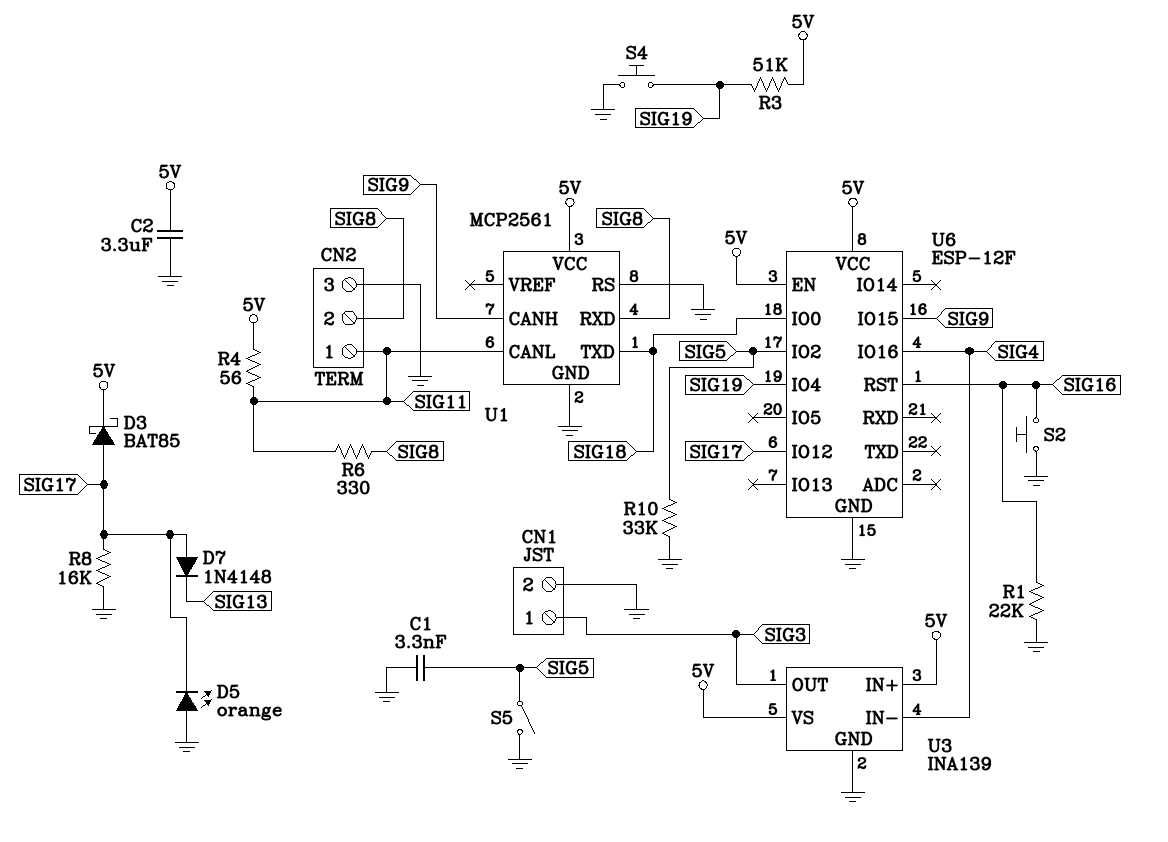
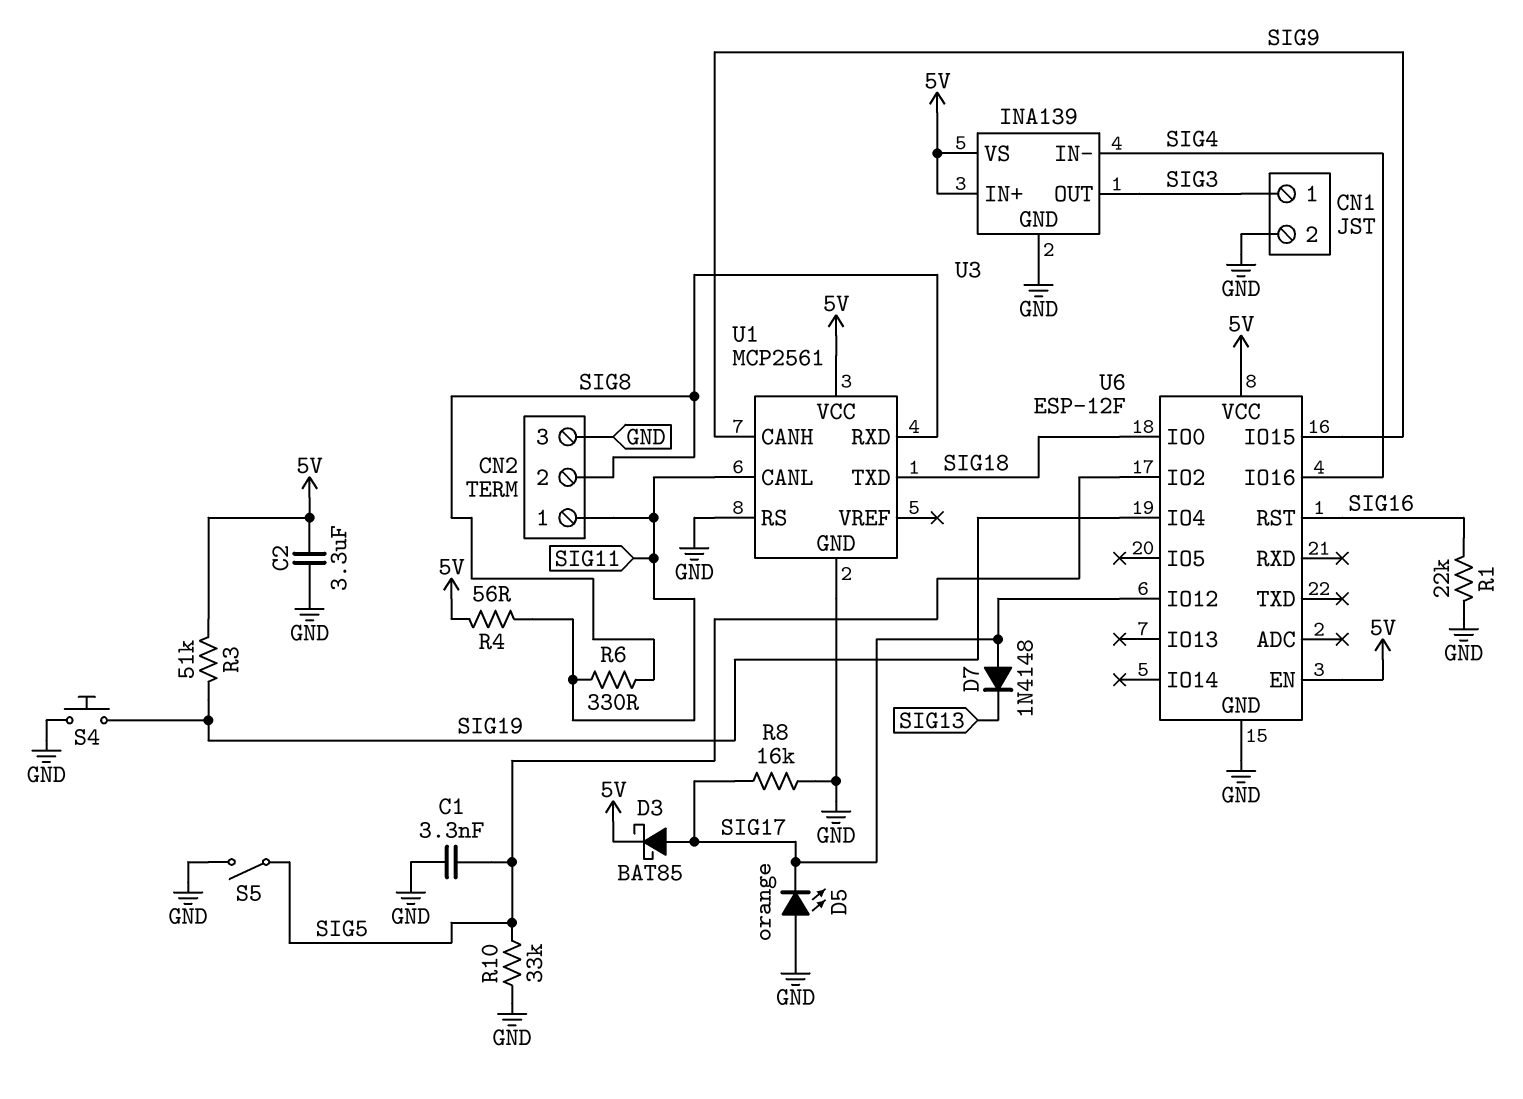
S2: button (GND, SIG16) -> none

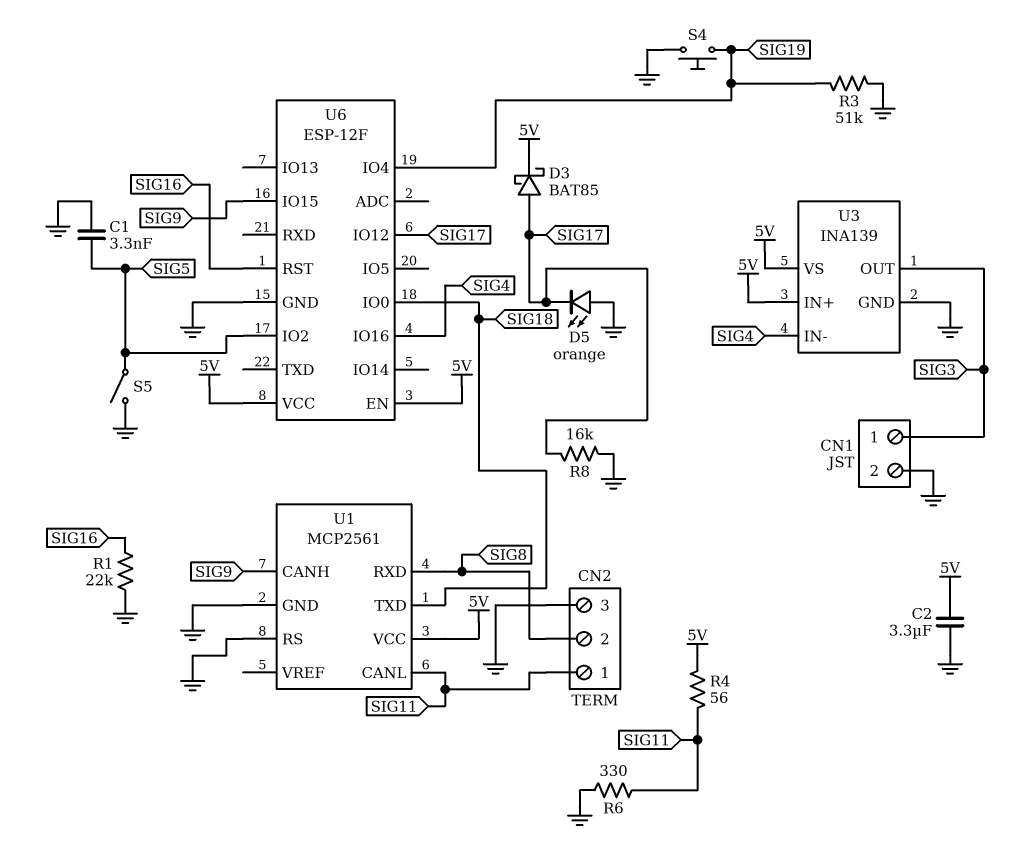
D7: diode 1N4148 (A SIG17, K SIG13) -> none
R3: 51k (5V, SIG19) -> 51k (GND, SIG19)
R6: 330 (SIG8, SIG11) -> 330 (GND, SIG11)
R10: 33k (GND, SIG5) -> none

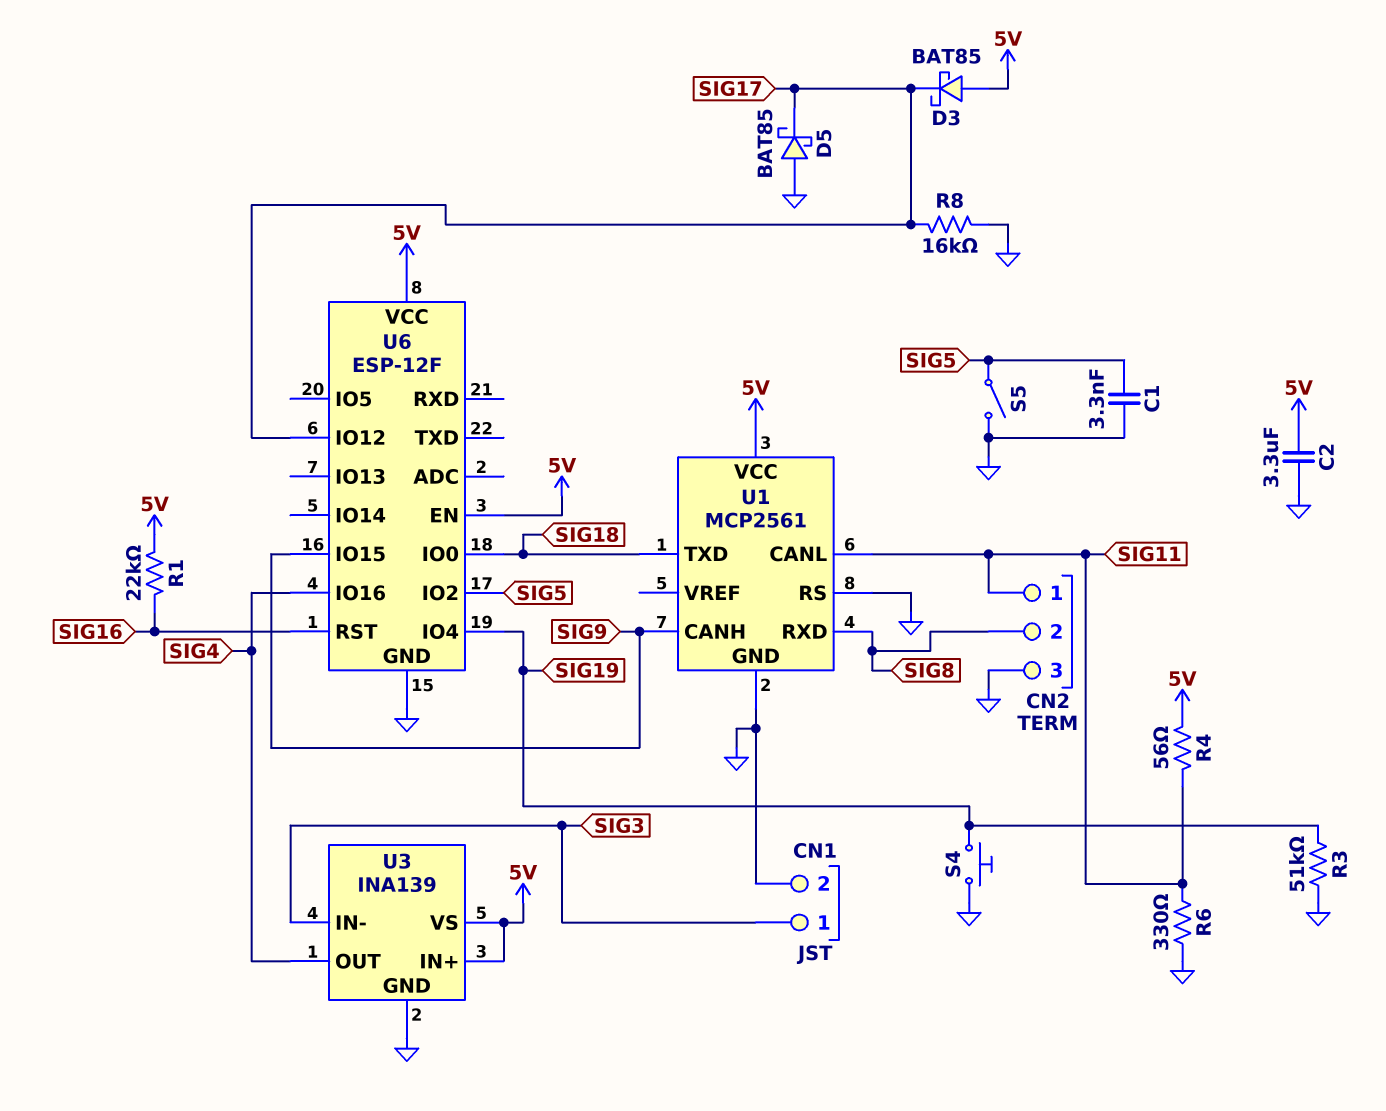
D3: schottky BAT85 (A SIG17, K 5V) -> schottky BAT85 (A 5V, K SIG17)
D5: LED orange (A GND, K SIG17) -> schottky BAT85 (A GND, K SIG17)
R1: 22k (GND, SIG16) -> 22k (5V, SIG16)
U3 pin IN-: SIG4 -> SIG3
U3 pin OUT: SIG3 -> SIG4

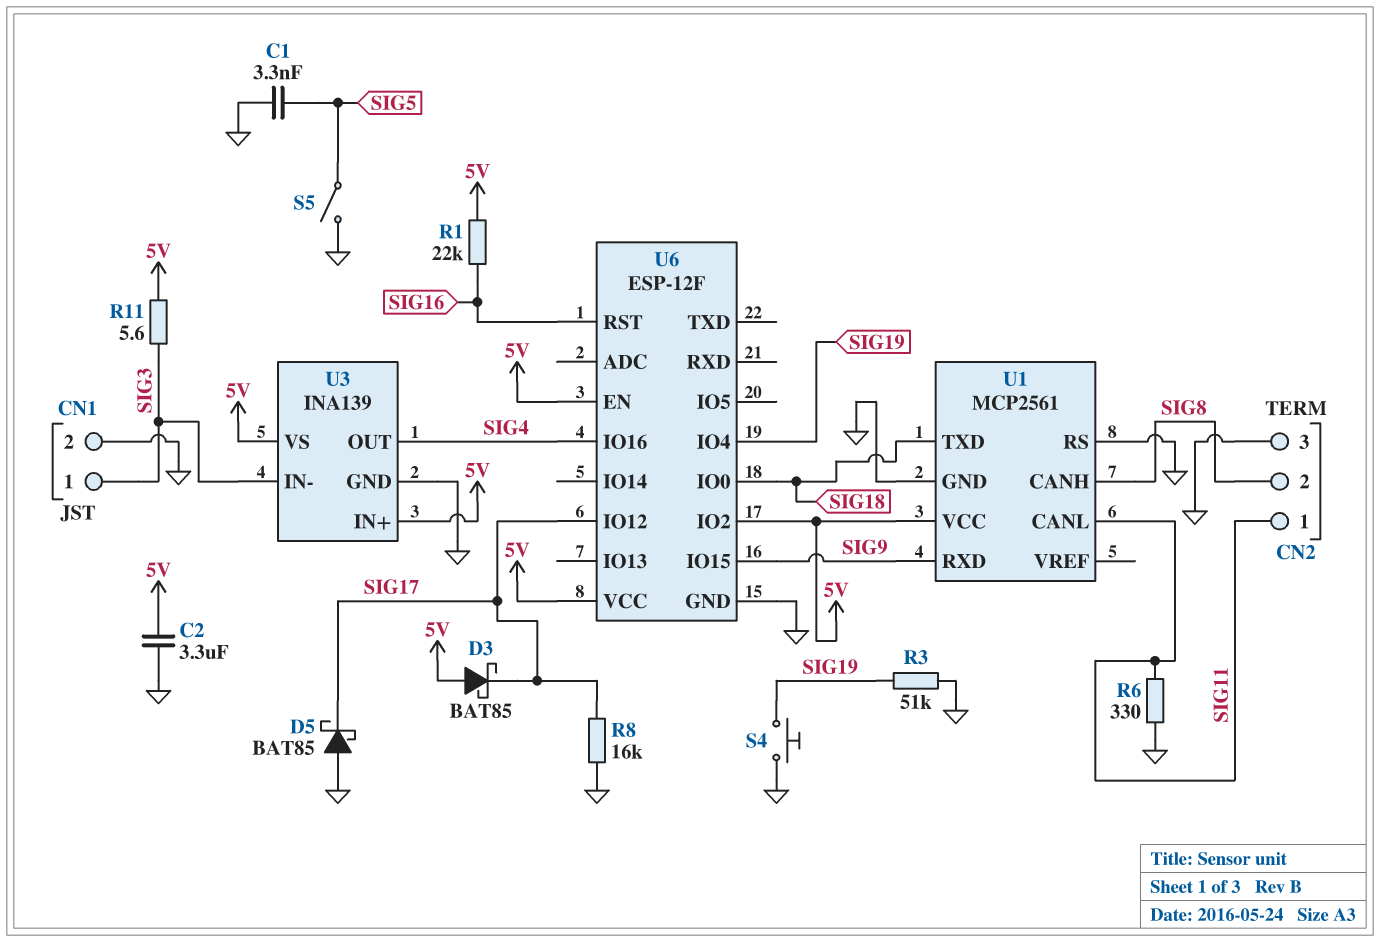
R4: 56 (5V, SIG11) -> none
R11: none -> 5.6 (5V, SIG3)
U1 pin CANH: SIG9 -> SIG8
U1 pin RXD: SIG8 -> SIG9
U6 pin IO2: SIG5 -> 5V

